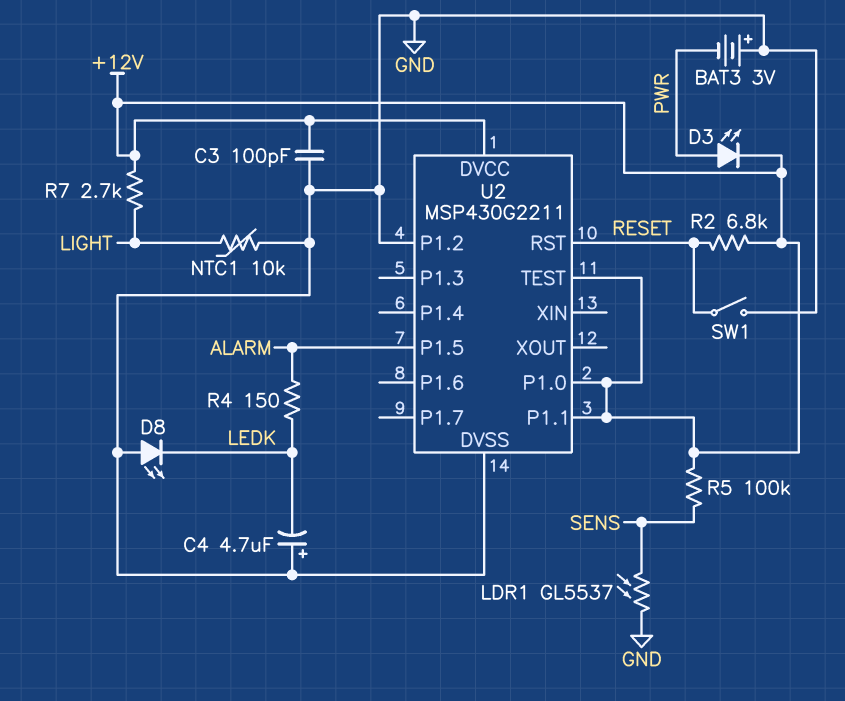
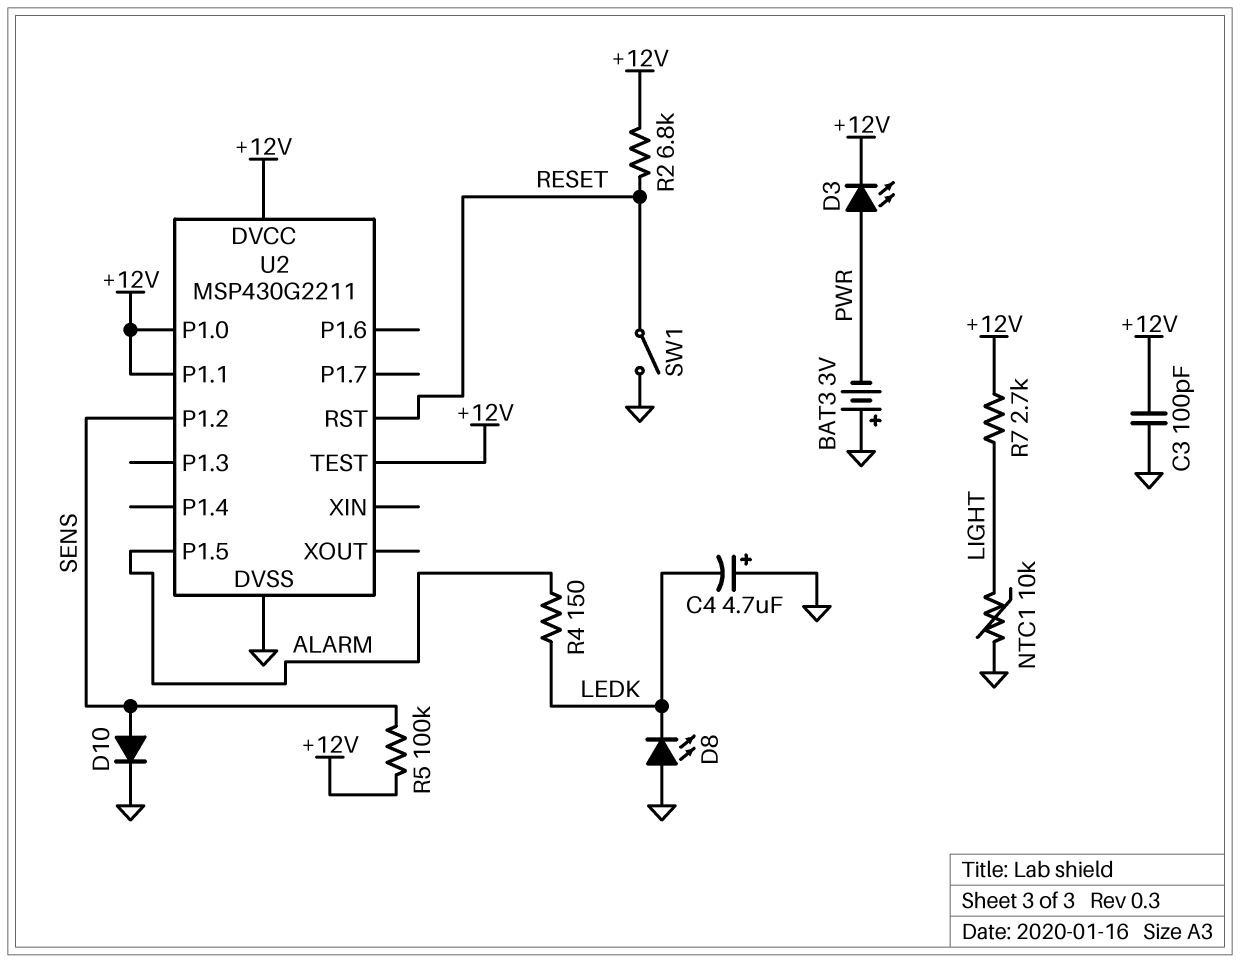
D10: none -> diode (A SENS, K GND)
LDR1: GL5537 (GND, SENS) -> none
U2 pin P1.2: GND -> SENS

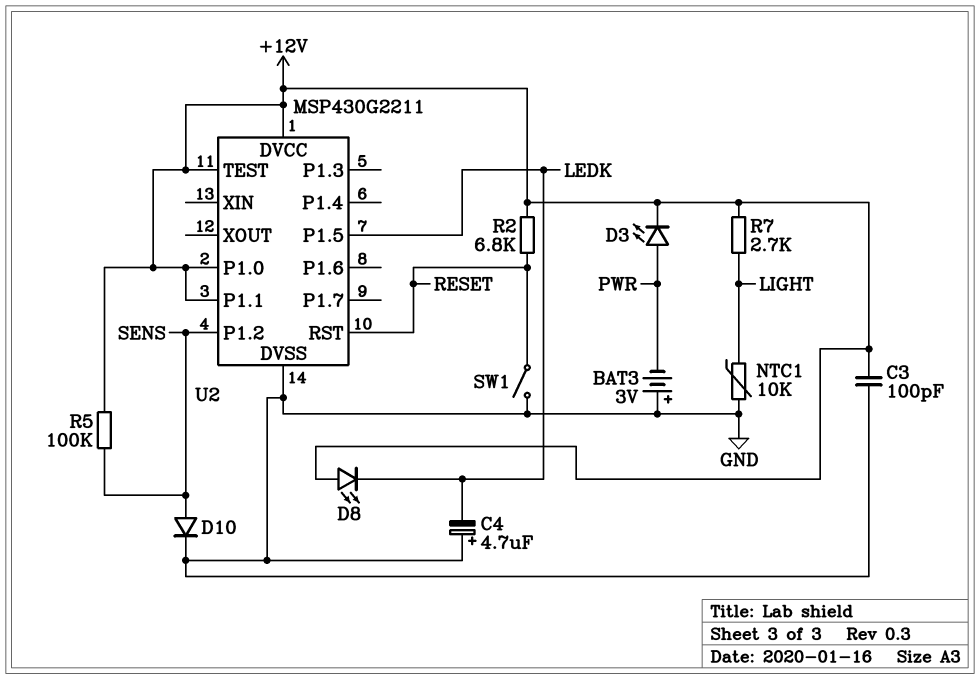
D8: LED (A GND, K LEDK) -> LED (A +12V, K LEDK)
R4: 150 (ALARM, LEDK) -> none
U2 pin P1.5: ALARM -> LEDK

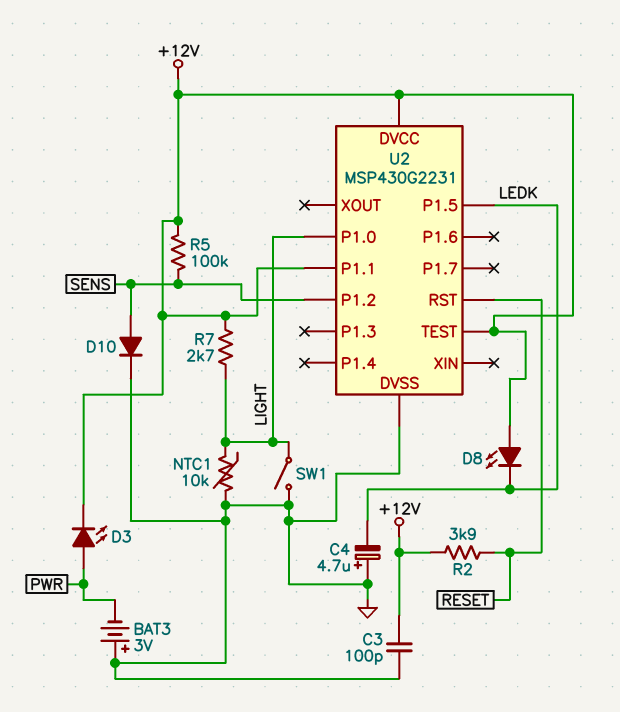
R2: 6.8k (+12V, RESET) -> 3.9k (+12V, RESET)
SW1: switch (GND, RESET) -> switch (GND, LIGHT)
U2: MSP430G2211 -> MSP430G2231
U2 pin P1.0: +12V -> LIGHT

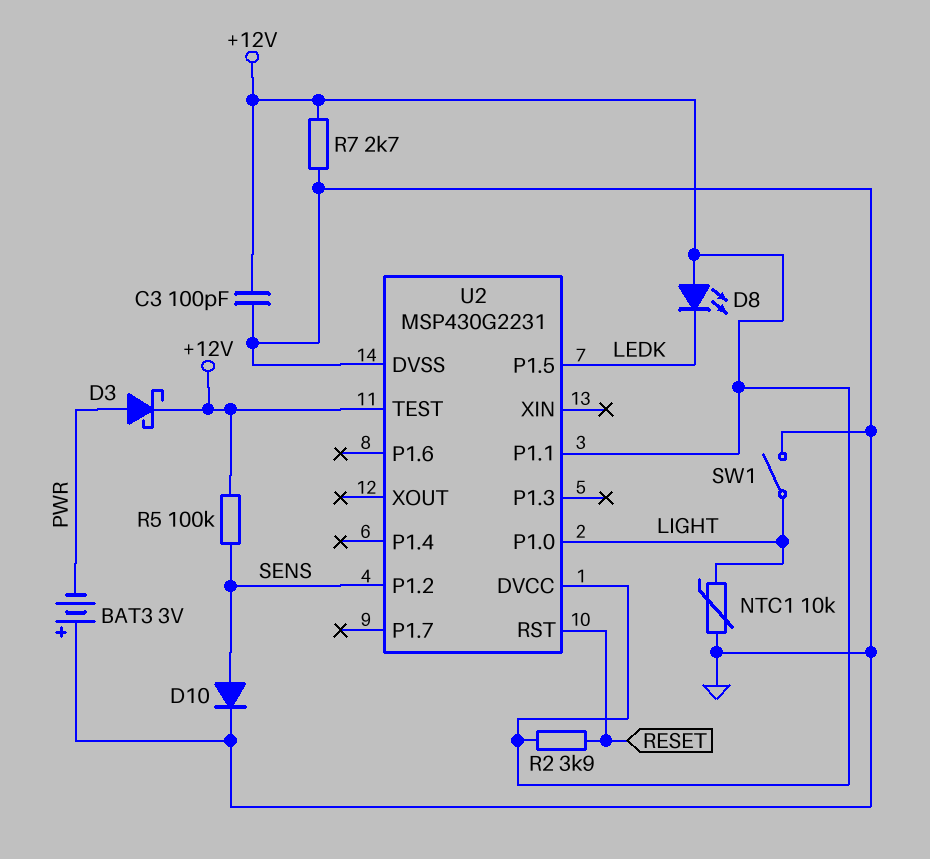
C4: 4.7uF (plus GND, minus LEDK) -> none
D3: LED (A PWR, K +12V) -> schottky (A PWR, K +12V)
R7: 2.7k (+12V, LIGHT) -> 2.7k (+12V, GND)

